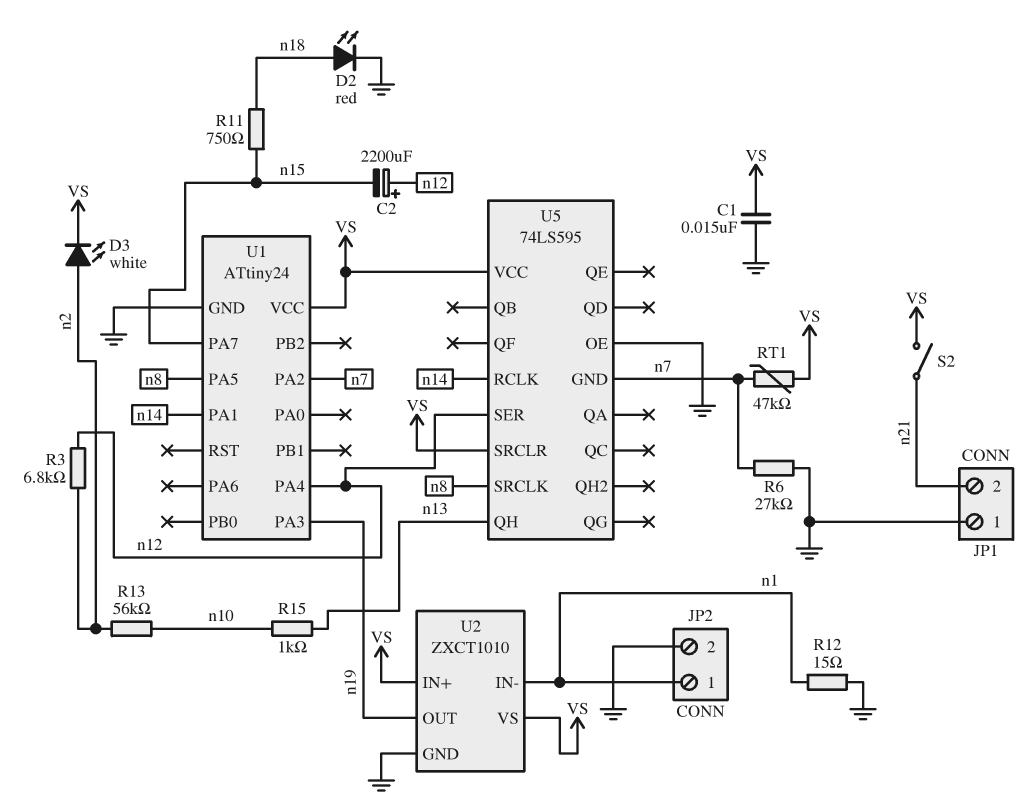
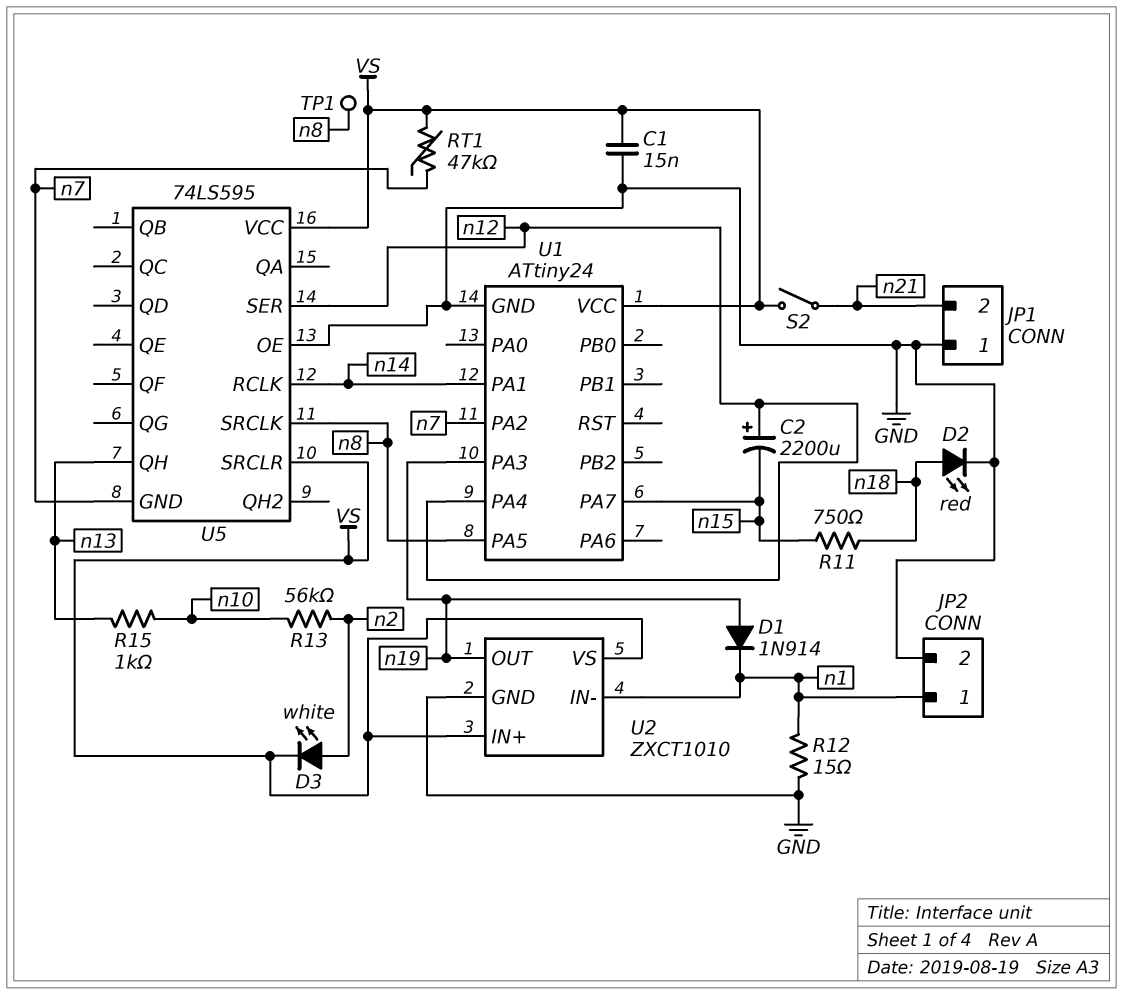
D1: none -> diode 1N914 (A n19, K n1)
R3: 6.8k (n2, n12) -> none
R6: 27k (GND, n7) -> none
TP1: none -> test point (n8)

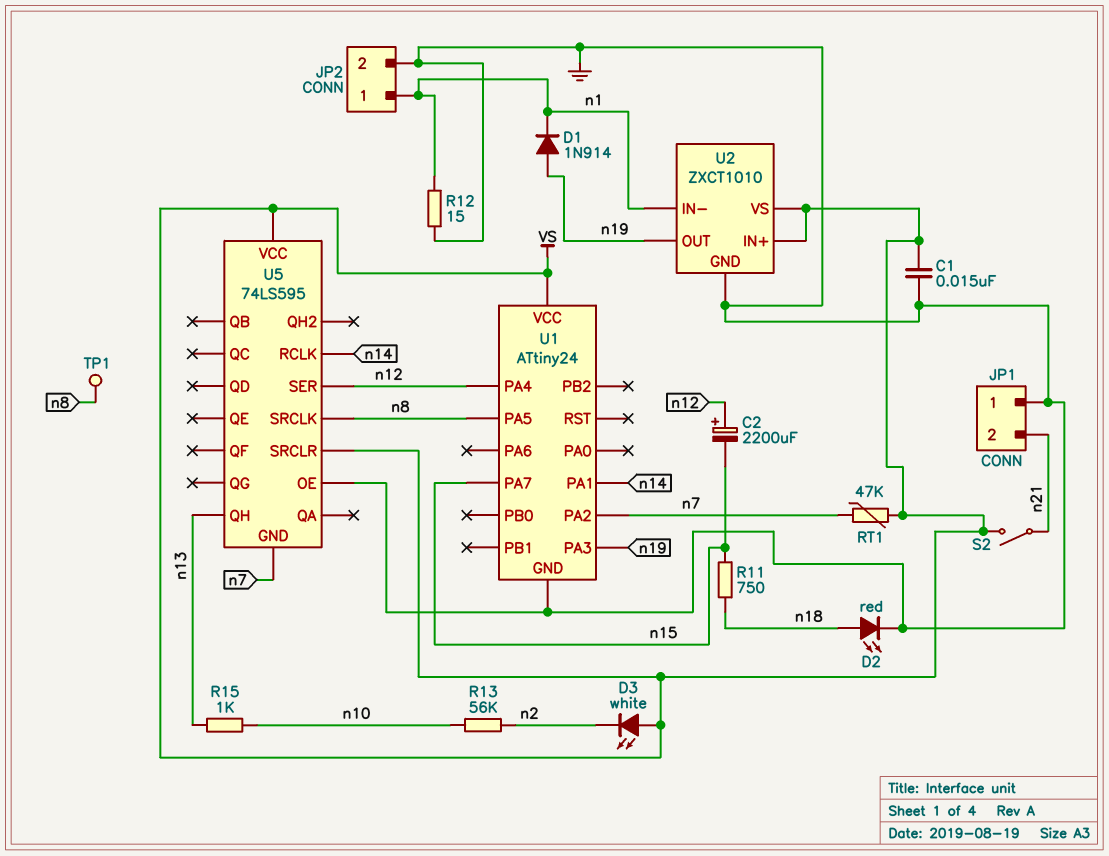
D3: LED white (A n2, K VS) -> LED white (A VS, K n2)

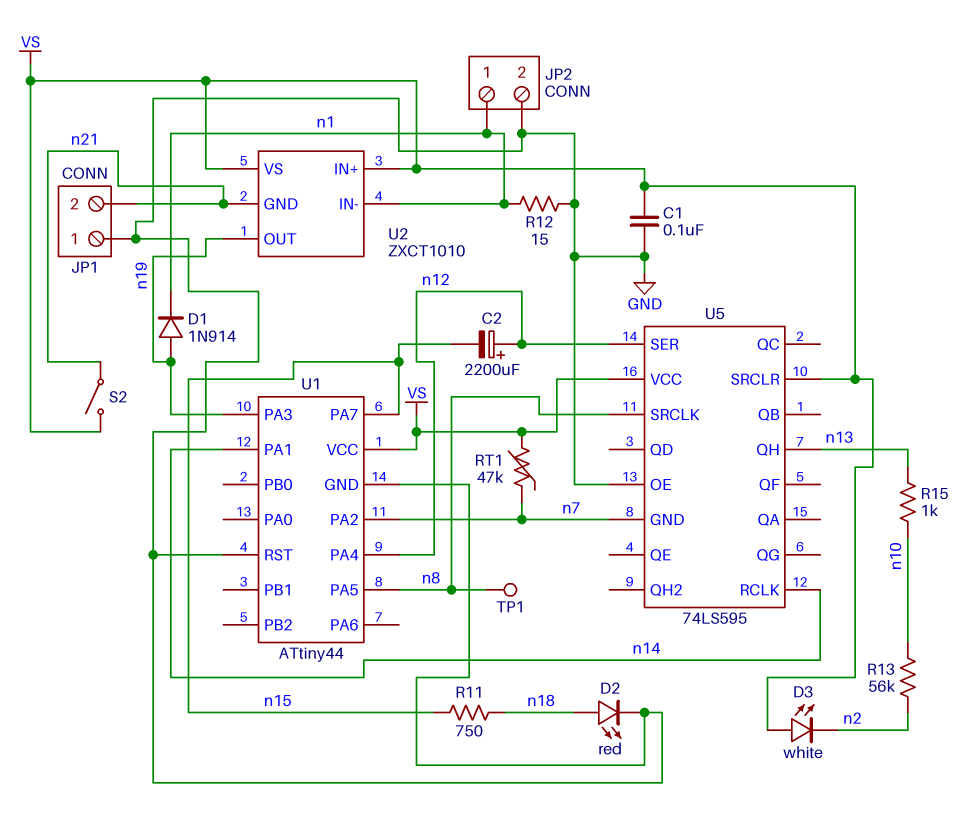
C1: 15nF (GND, VS) -> 100nF (GND, VS)
U1: ATtiny24 -> ATtiny44
U1 pin RST: none -> GND
U2 pin GND: GND -> n21

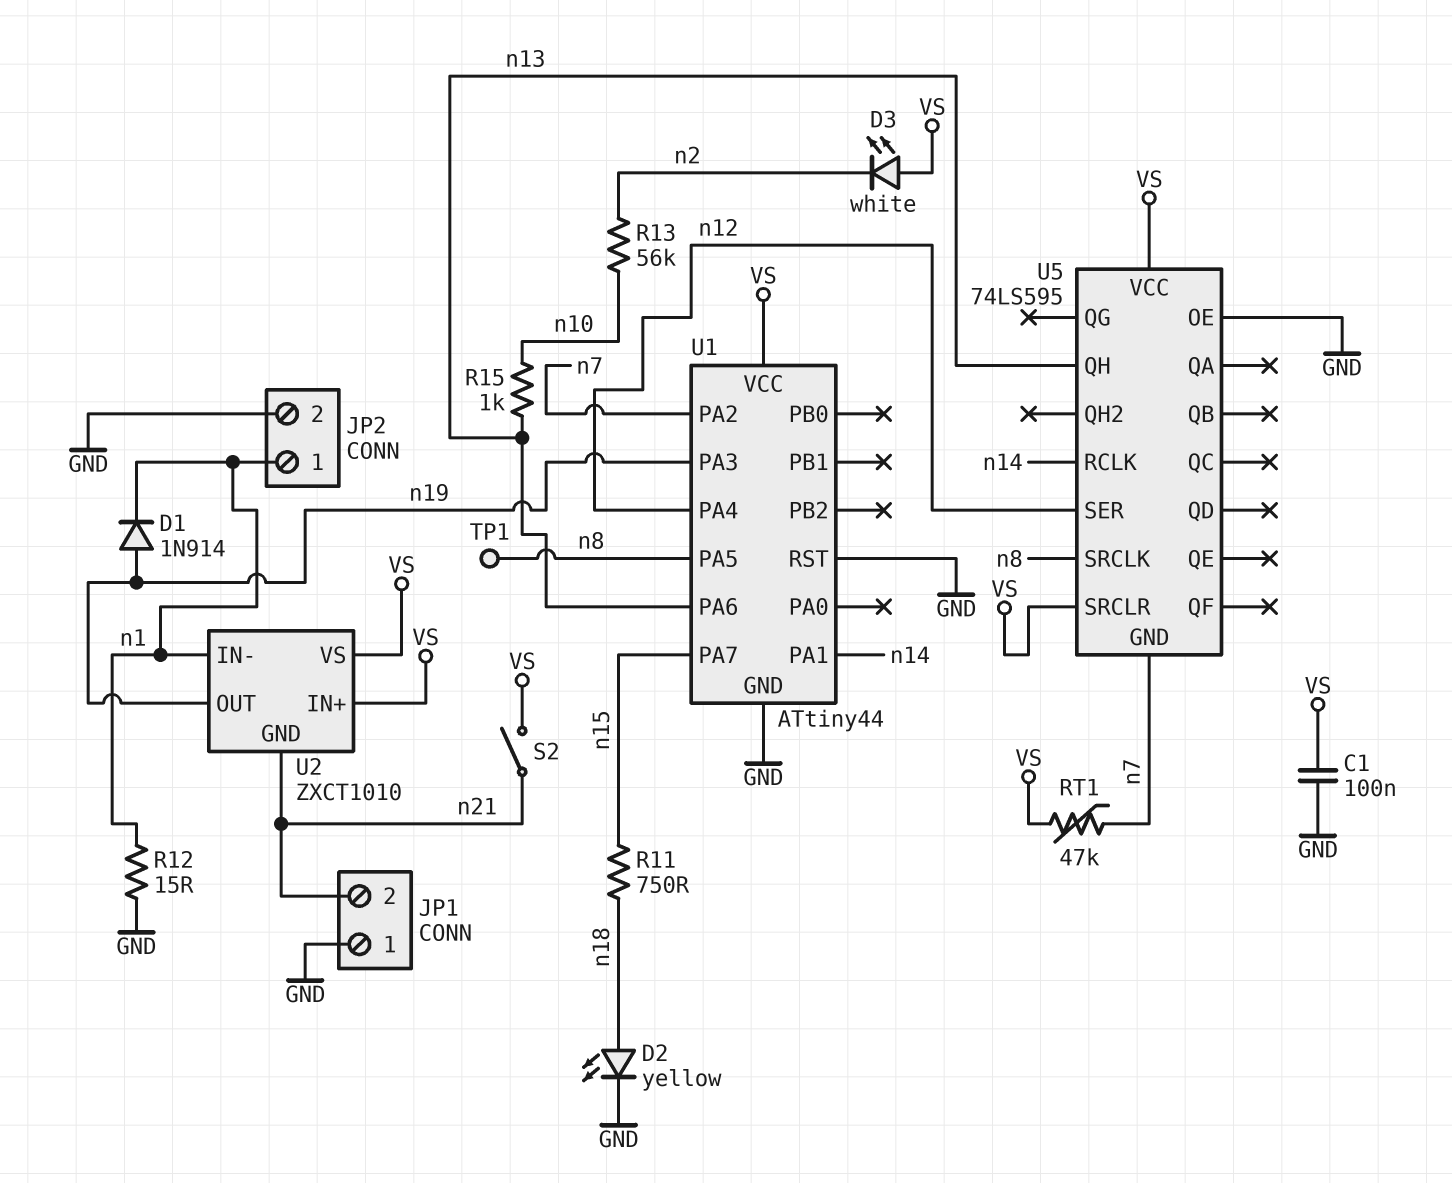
C2: 2200uF (plus n12, minus n15) -> none
D2: LED red (A n18, K GND) -> LED yellow (A n18, K GND)
U1 pin PA6: none -> n13

